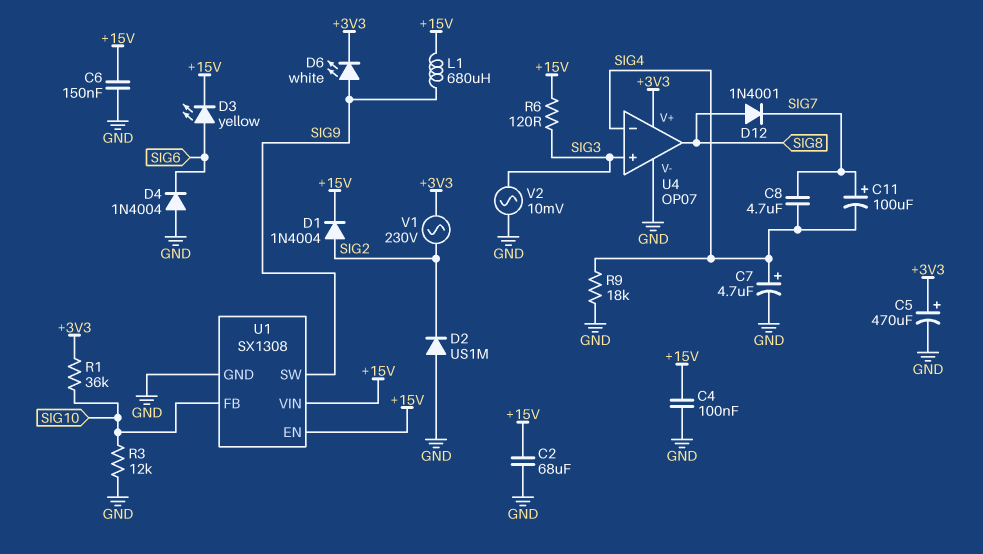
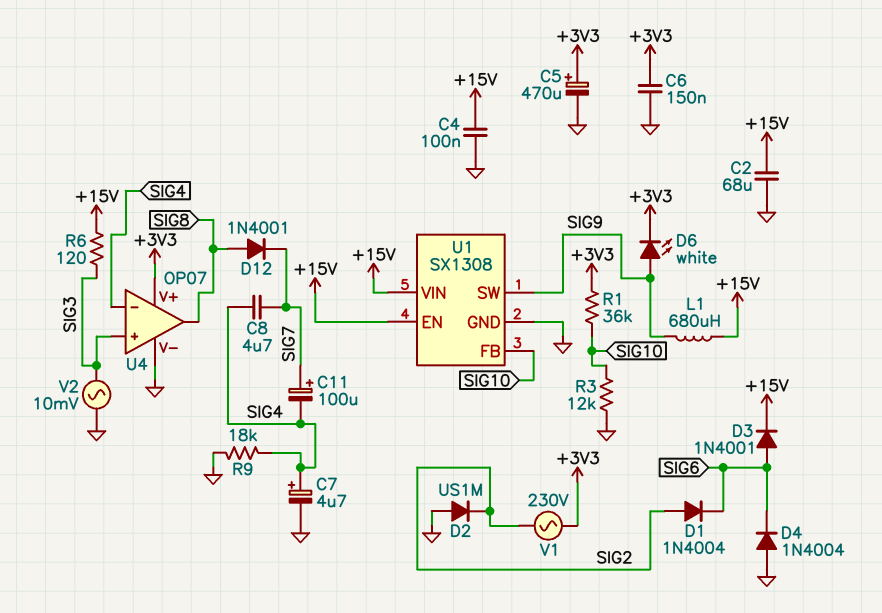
C6: 150nF (+15V, GND) -> 150nF (+3V3, GND)
D1: diode 1N4004 (A SIG2, K +15V) -> diode 1N4004 (A SIG2, K SIG6)
D3: LED yellow (A SIG6, K +15V) -> diode 1N4001 (A SIG6, K +15V)

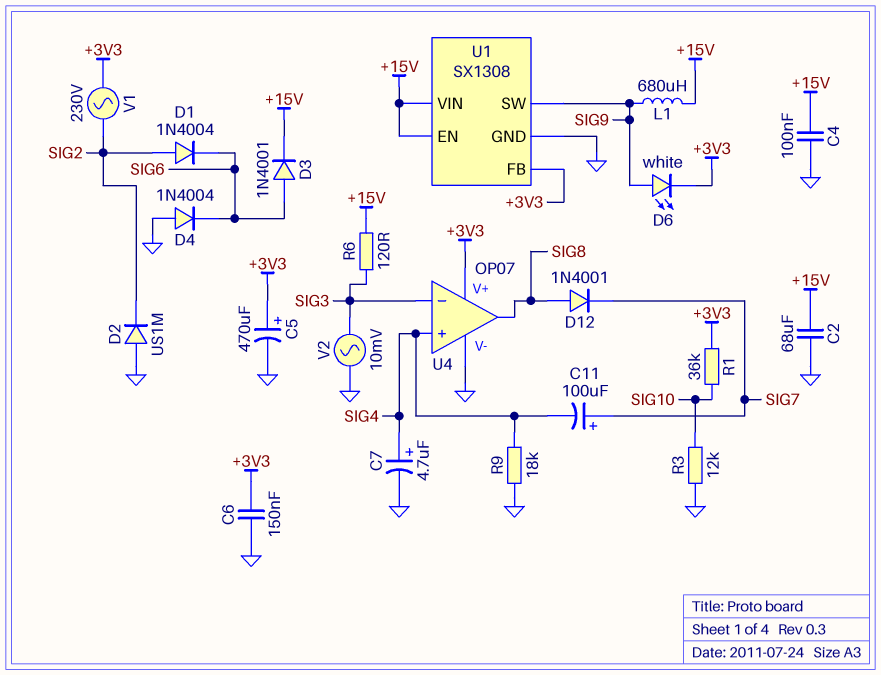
C8: 4.7uF (SIG4, SIG7) -> none
U1 pin FB: SIG10 -> +3V3
U4 pin in+: SIG3 -> SIG4
U4 pin in-: SIG4 -> SIG3

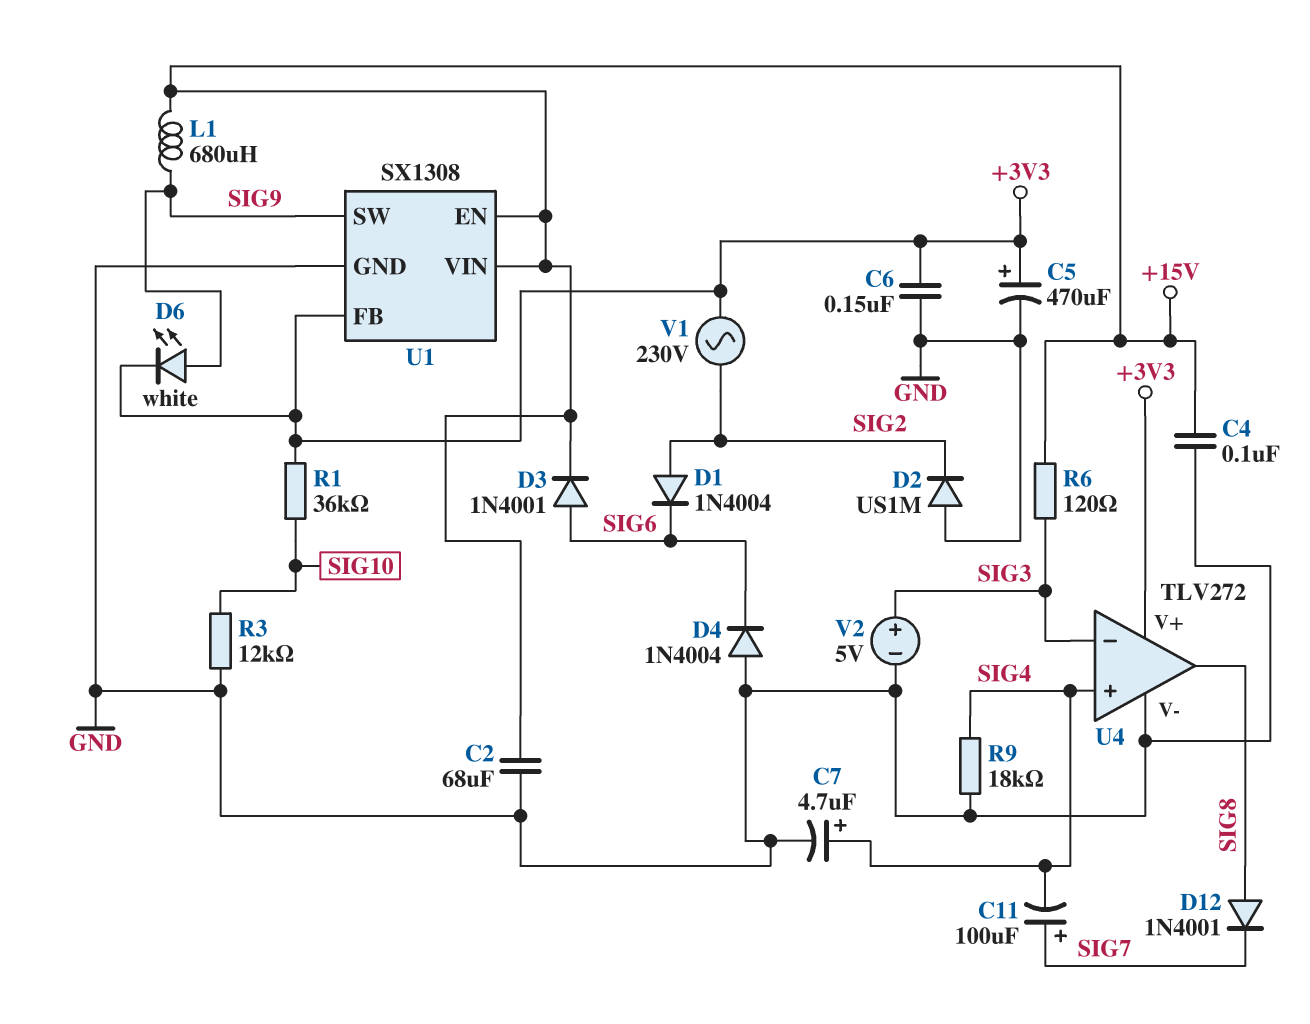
U4: OP07 -> TLV272
V2: AC 10mV (GND, SIG3) -> 5V (plus SIG3, minus GND)

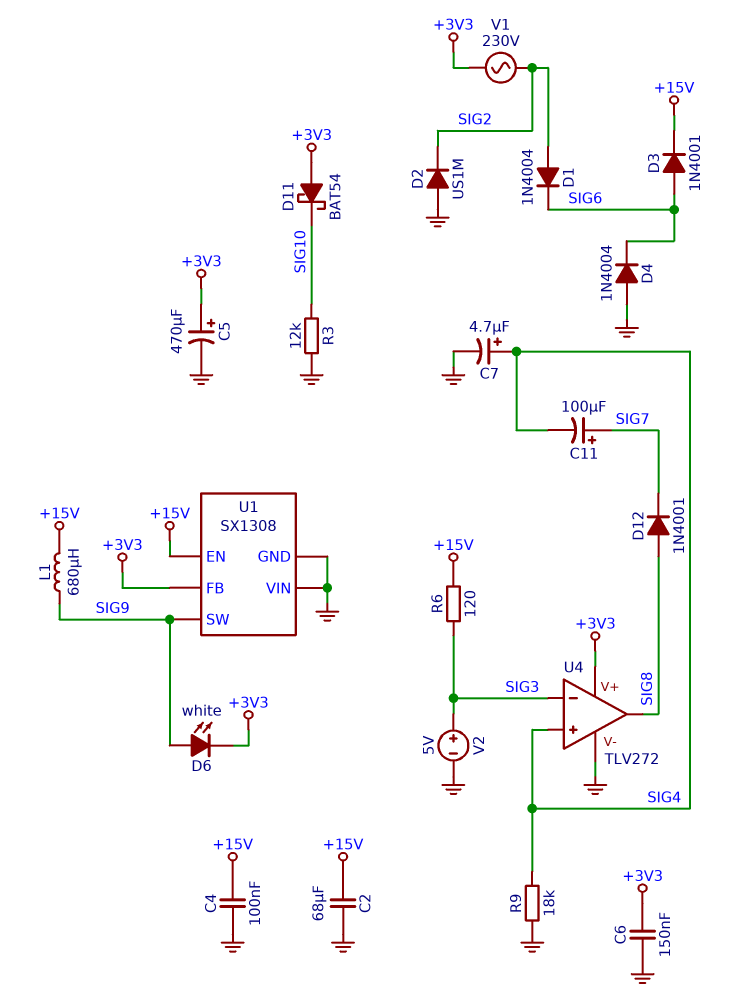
D11: none -> schottky BAT54 (A +3V3, K SIG10)
R1: 36k (+3V3, SIG10) -> none
U1 pin VIN: +15V -> GND

